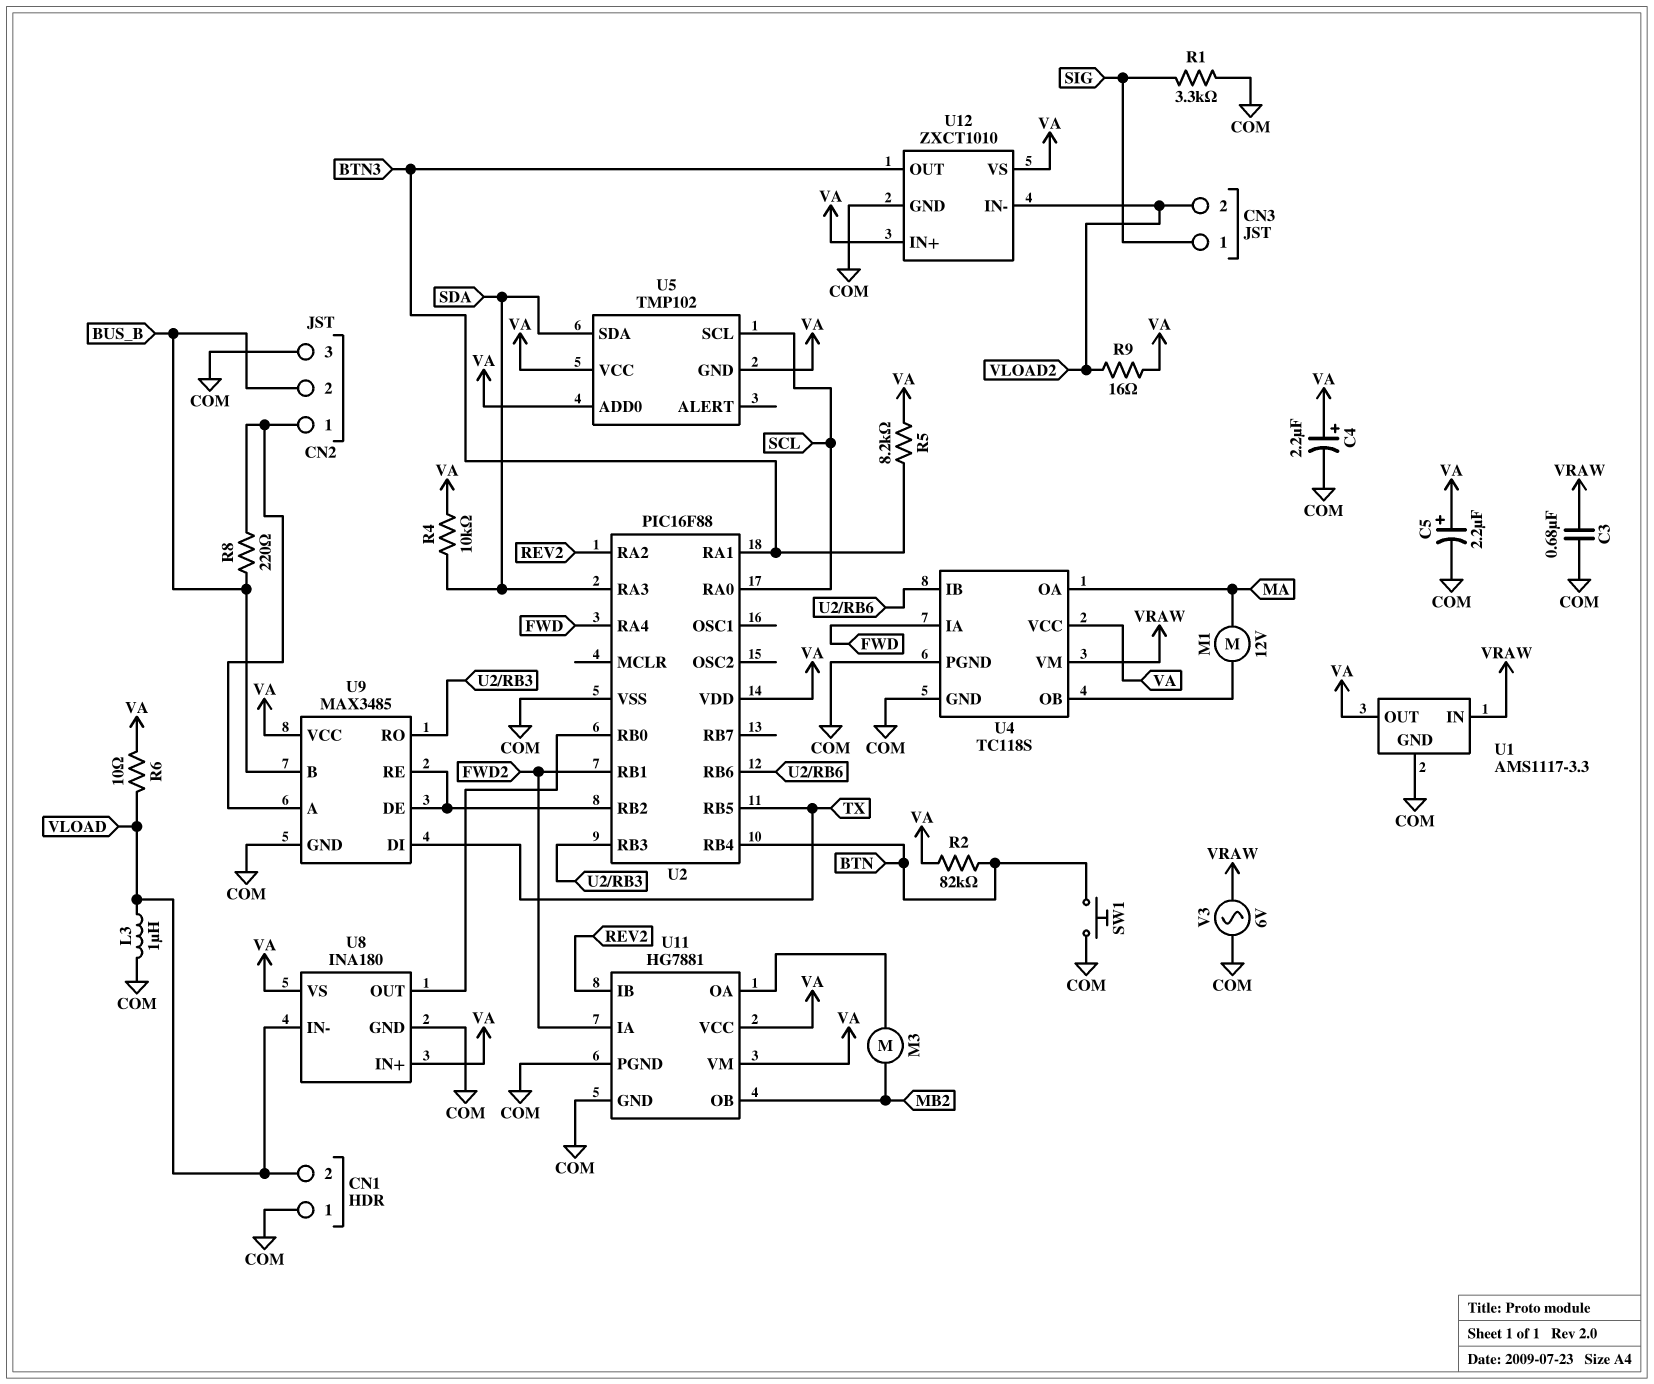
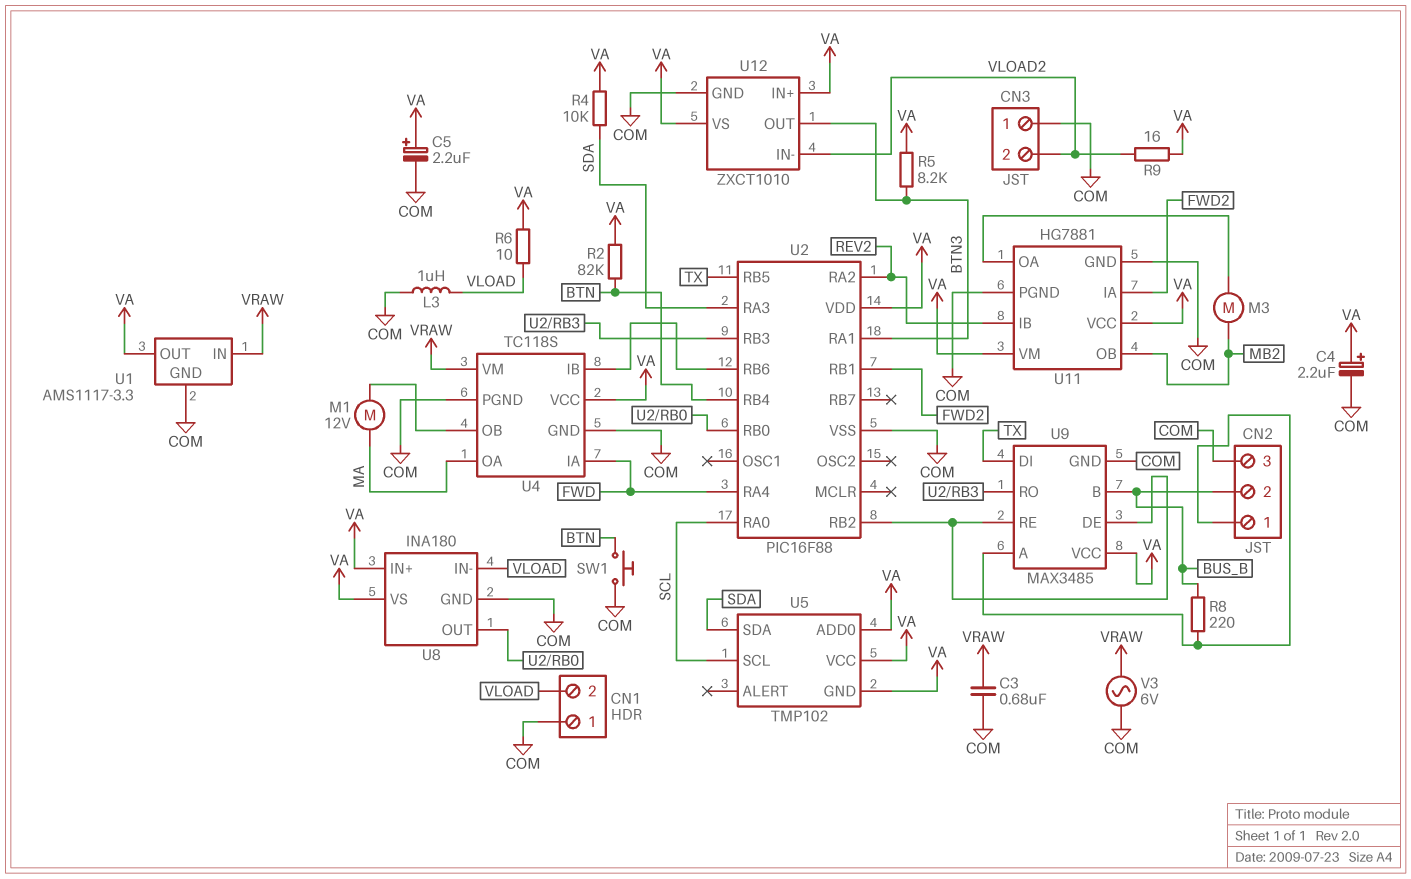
CN3 pin 1: SIG -> COM
R1: 3.3k (COM, SIG) -> none

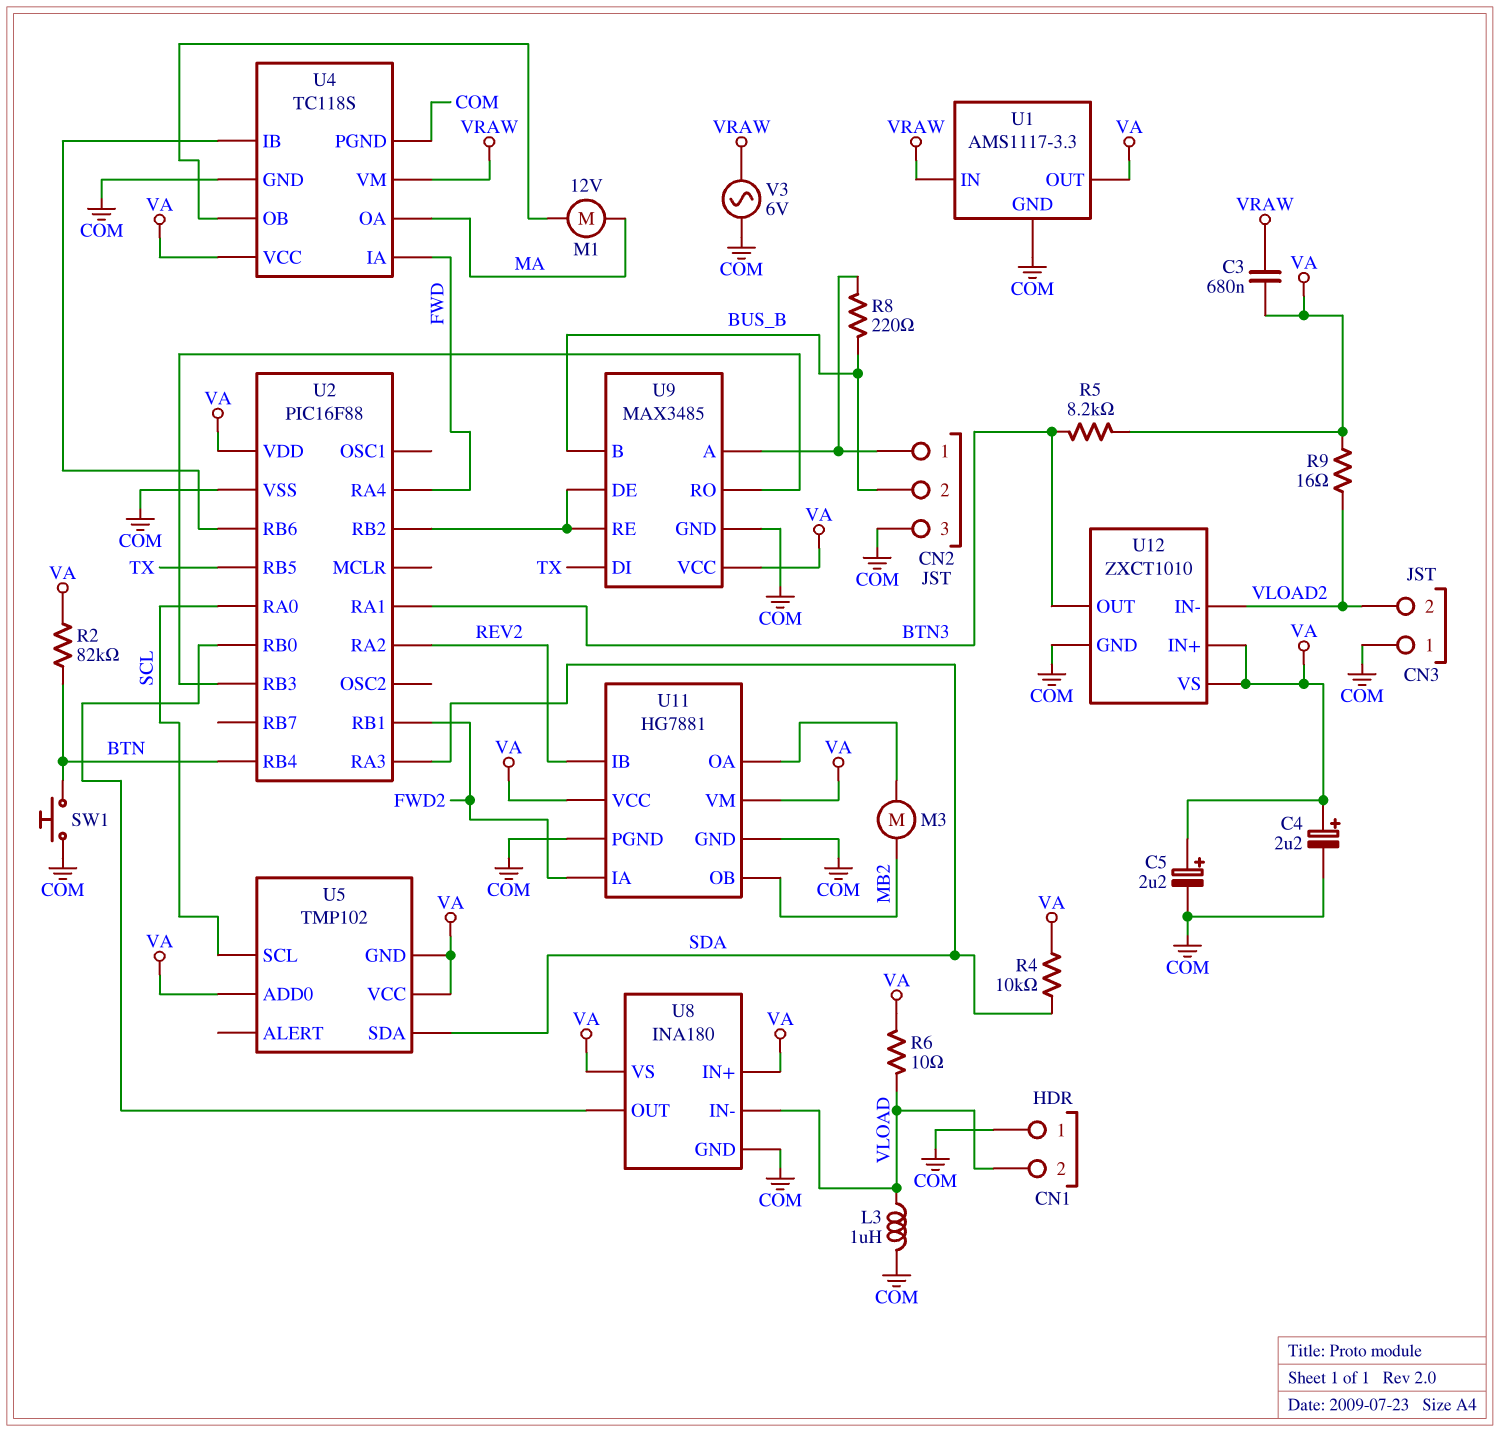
C3: 680nF (COM, VRAW) -> 680nF (VA, VRAW)

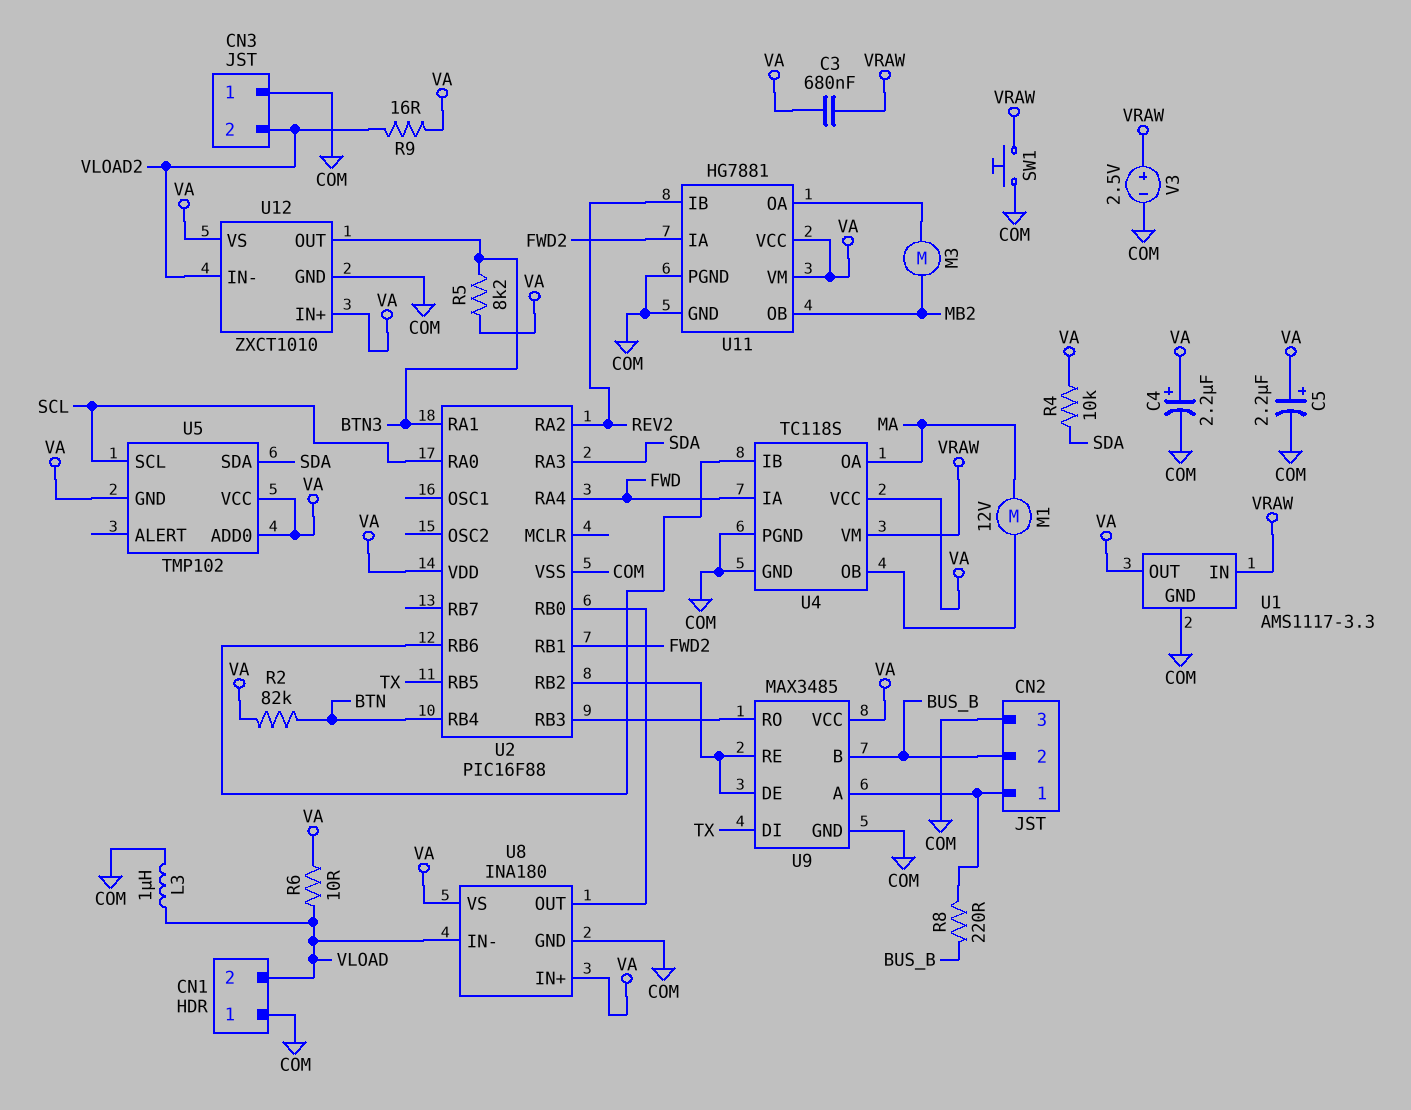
SW1: button (BTN, COM) -> button (COM, VRAW)
V3: AC 6V (COM, VRAW) -> 2.5V (plus VRAW, minus COM)

